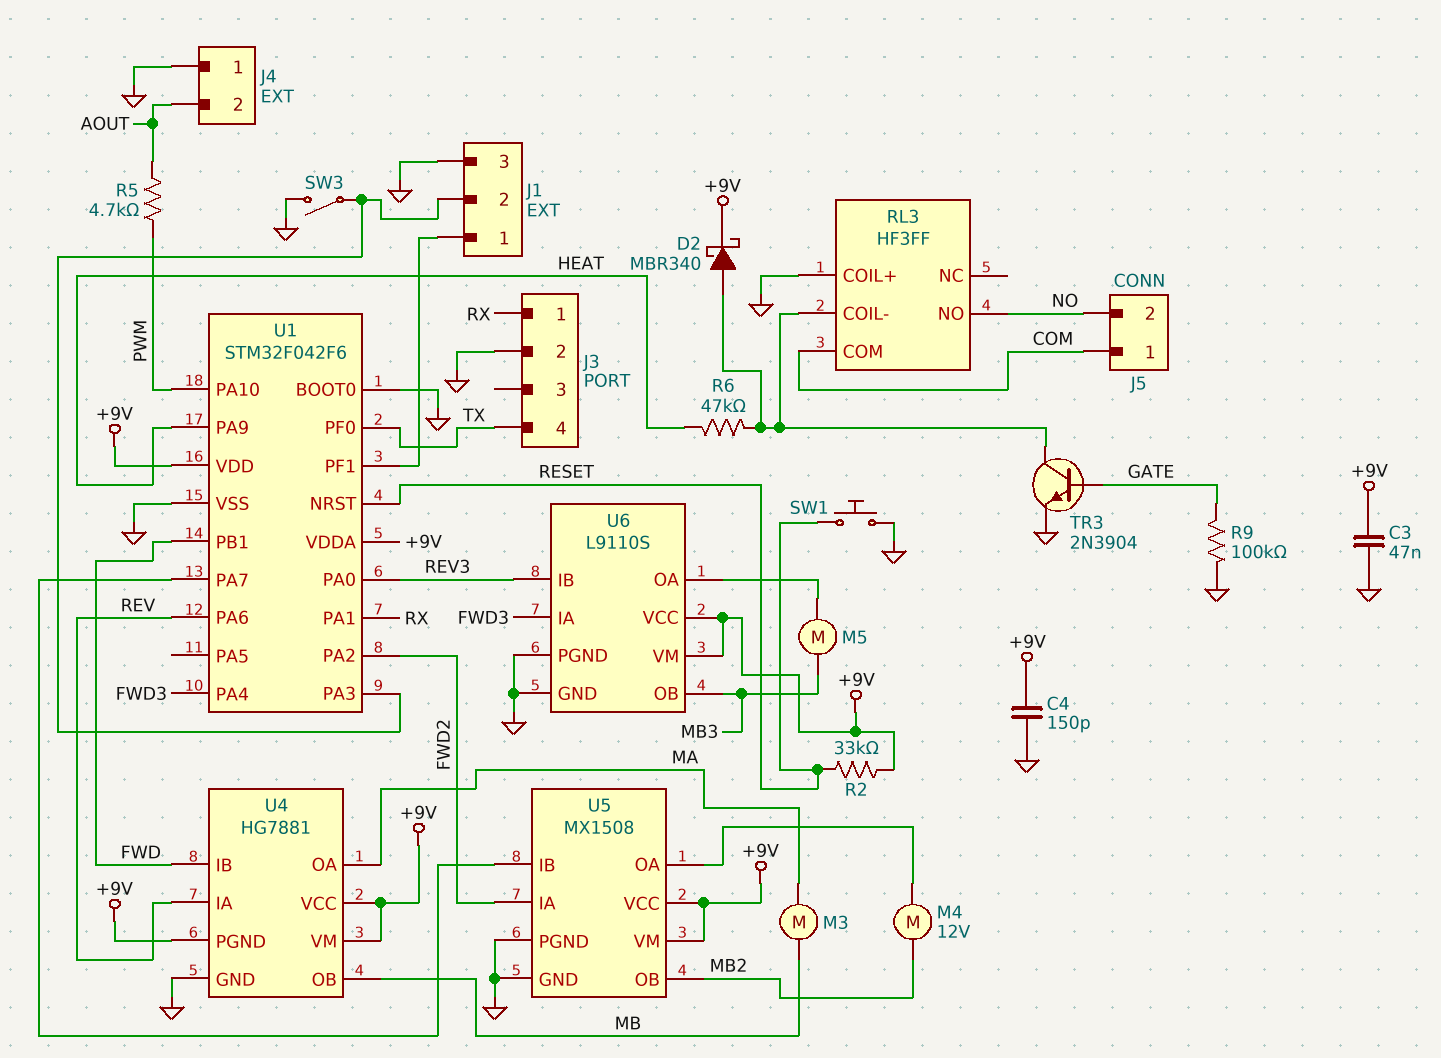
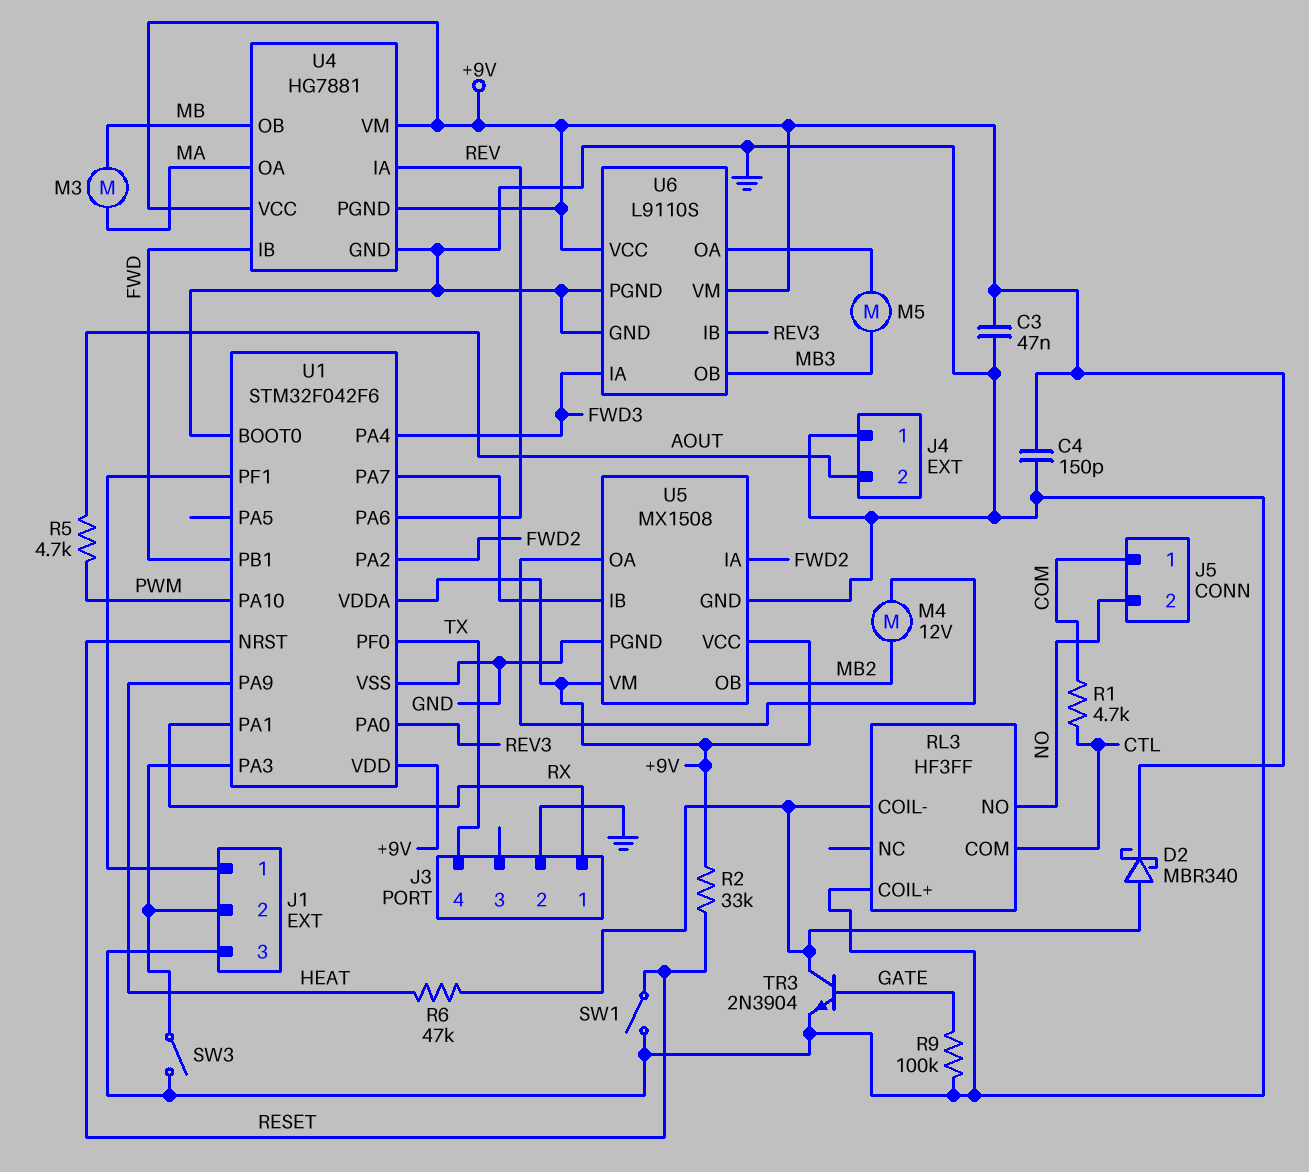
R1: none -> 4.7k (COM, CTL)
RL3 pin COM: COM -> CTL
SW1: button (GND, RESET) -> switch (GND, RESET)

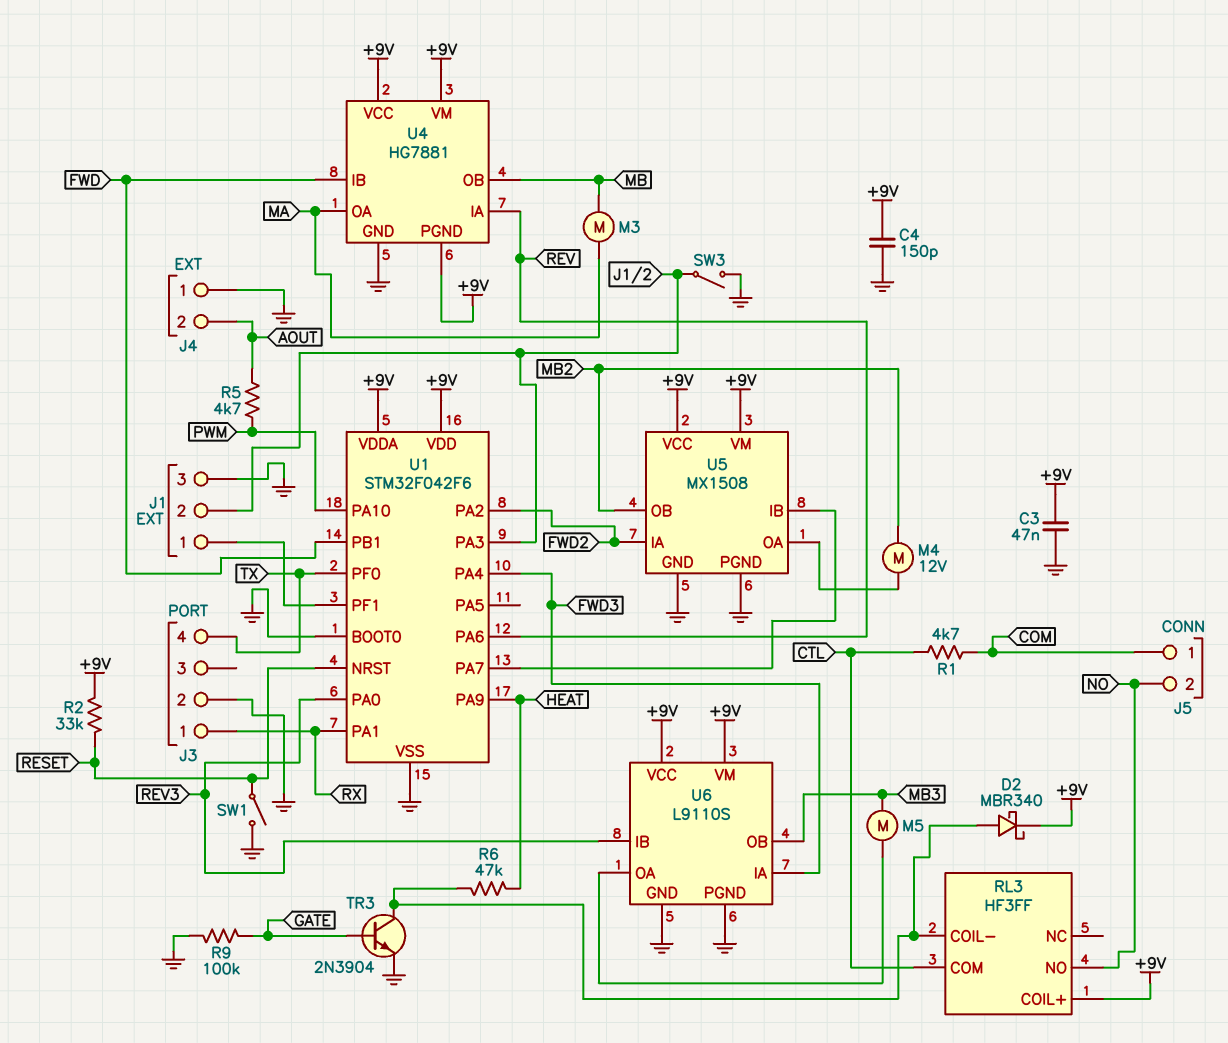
RL3 pin COIL+: GND -> +9V

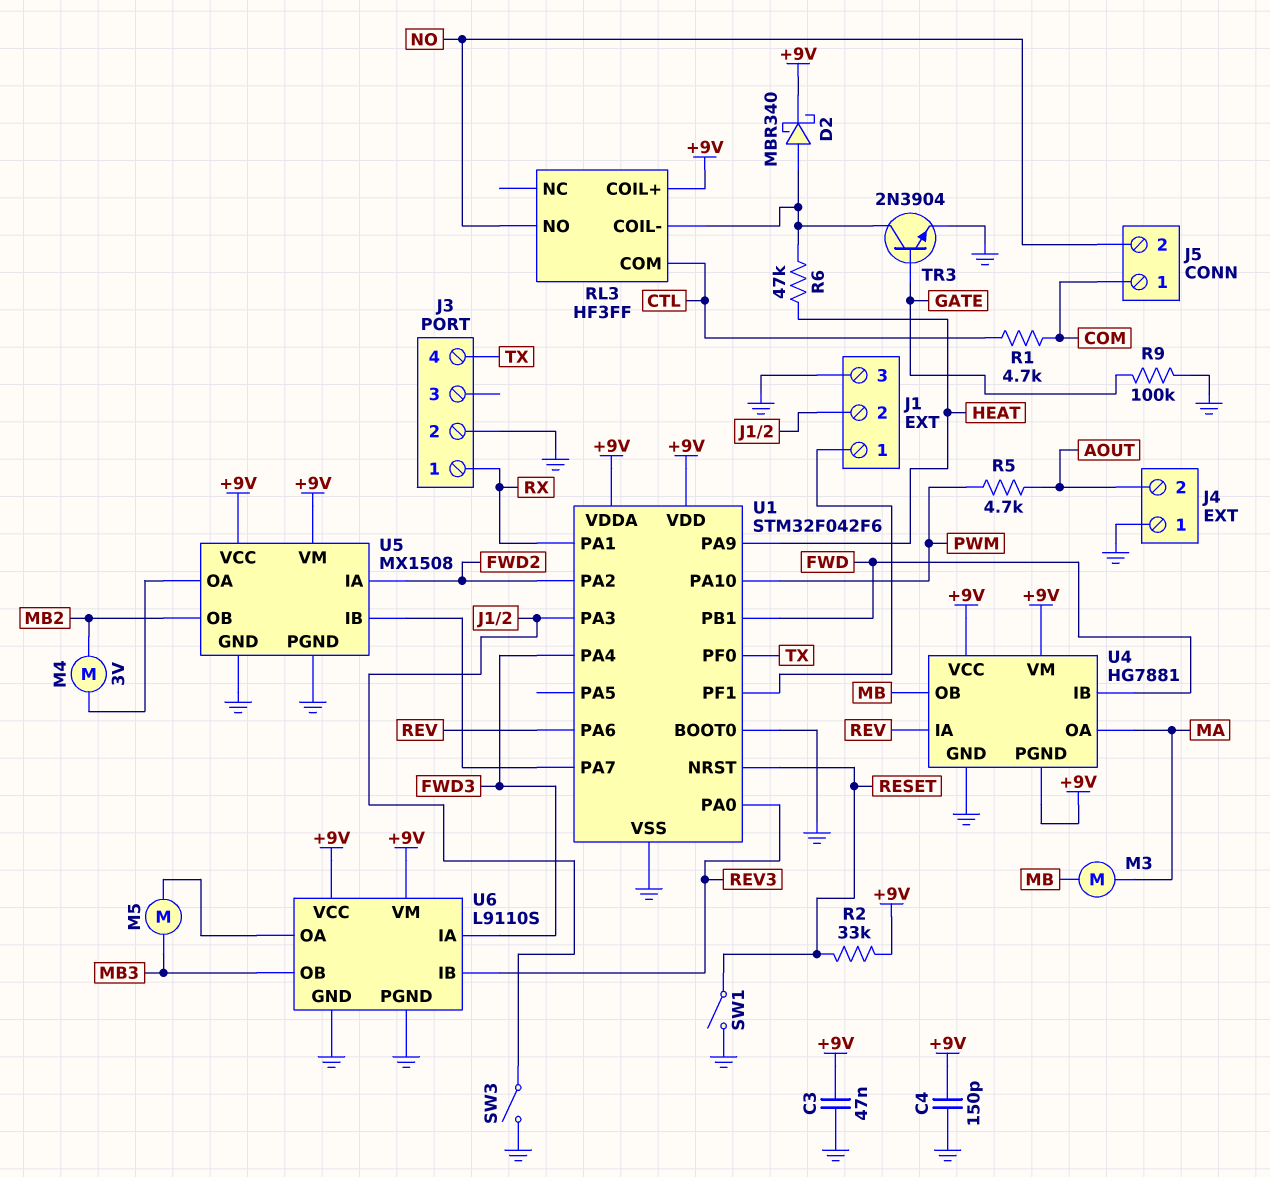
M4: motor 12V (MB2, U5/OA) -> motor 3V (MB2, U5/OA)

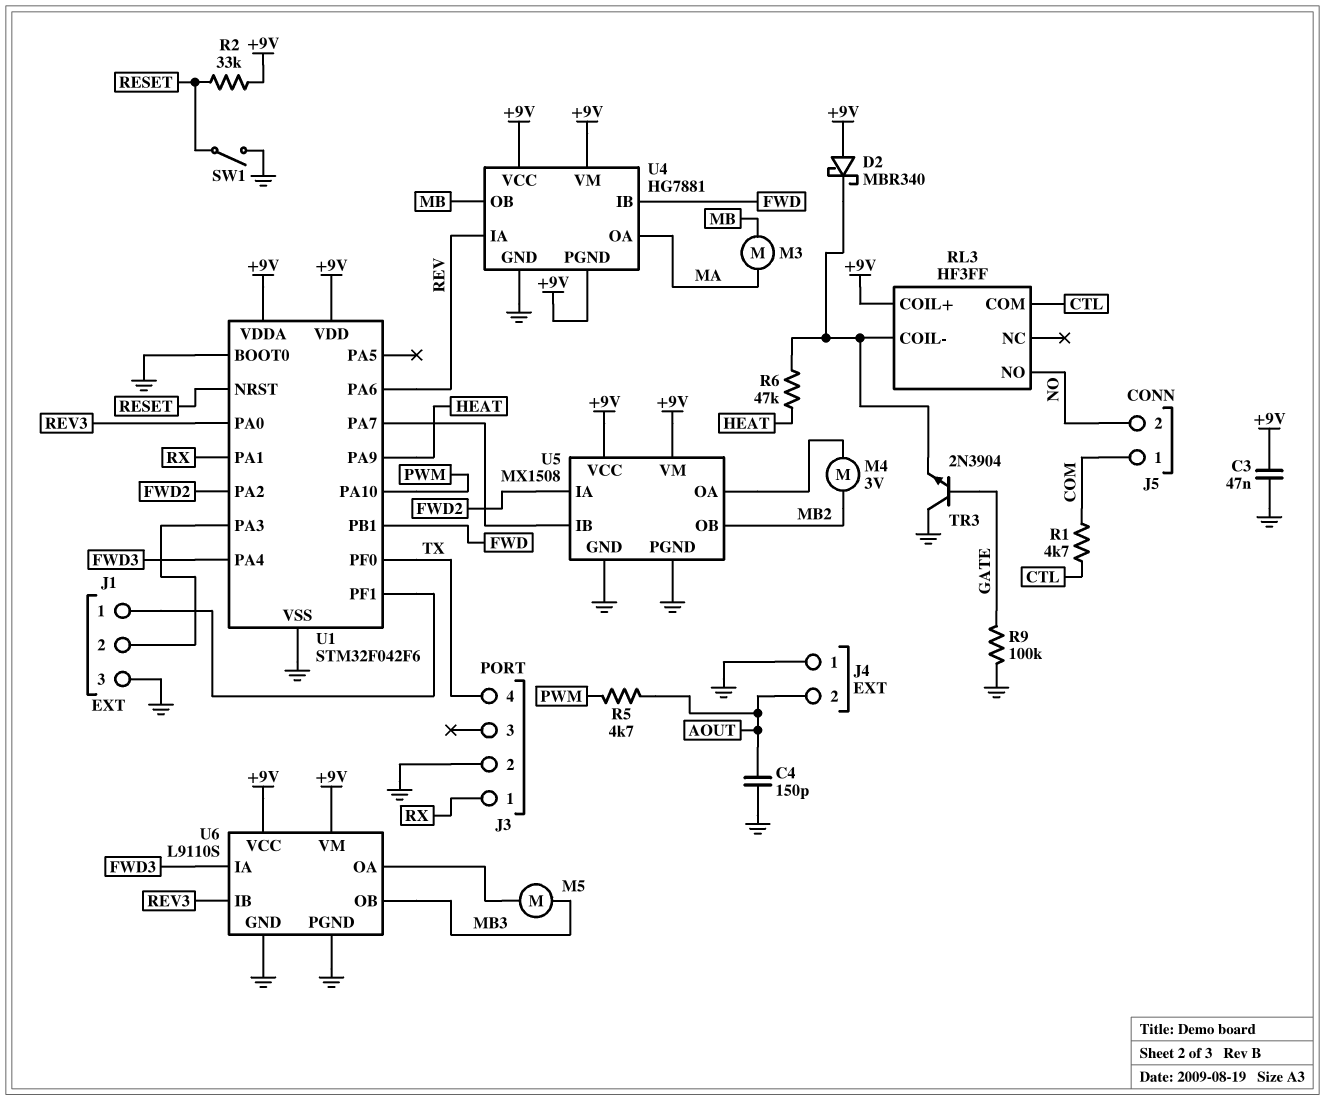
C4: 150pF (+9V, GND) -> 150pF (AOUT, GND)
D2: schottky MBR340 (A RL3/COIL-, K +9V) -> schottky MBR340 (A +9V, K RL3/COIL-)
SW3: switch (GND, J1/2) -> none
TR3: NPN 2N3904 (B GATE, C RL3/COIL-, E GND) -> NPN 2N3904 (B GATE, C GND, E RL3/COIL-)

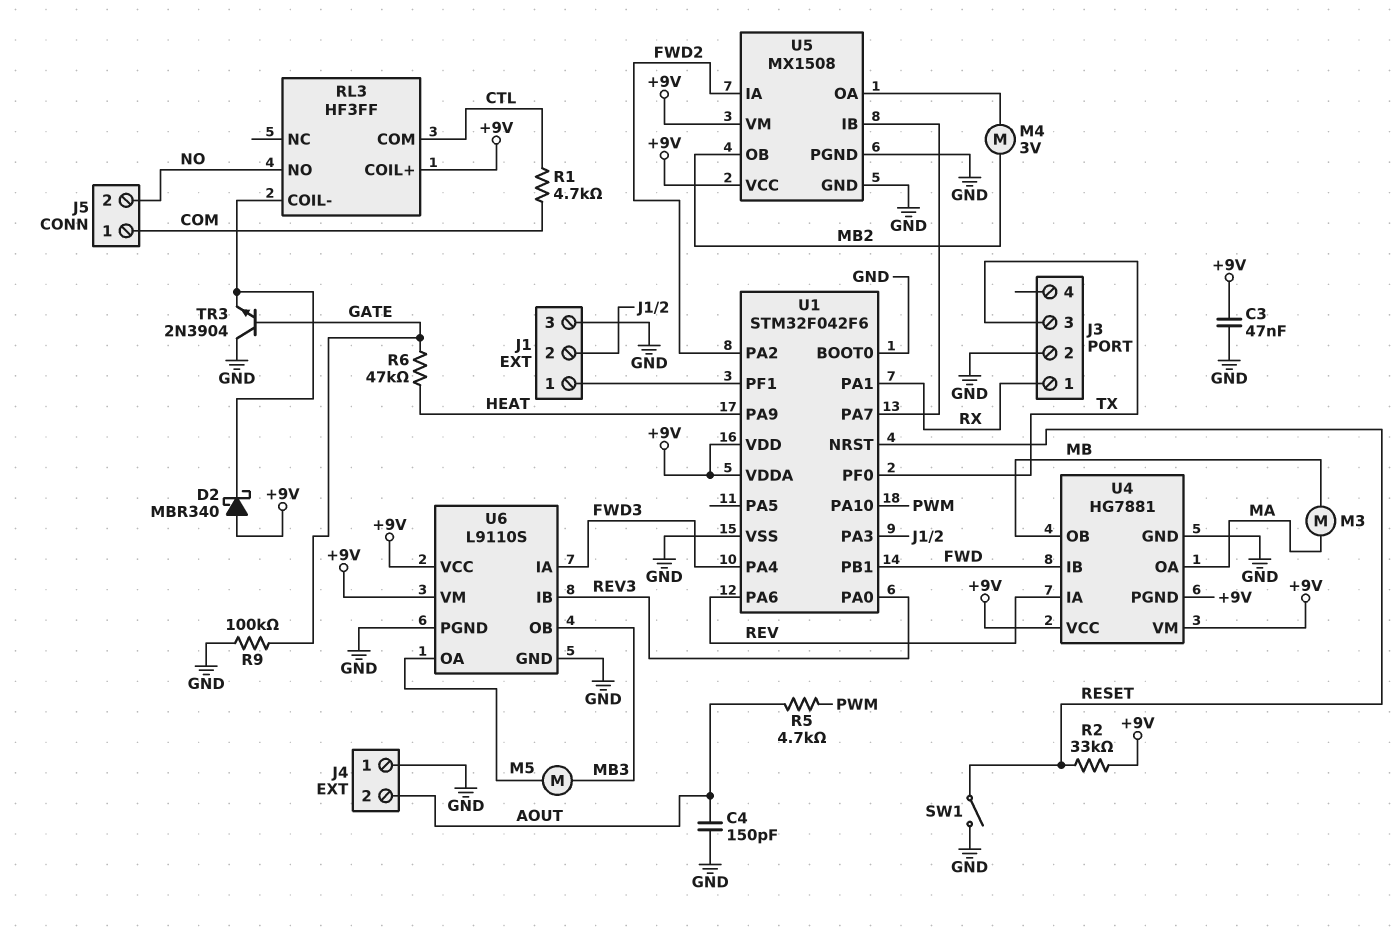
J3 pin 3: none -> TX
J3 pin 4: TX -> none
R6: 47k (HEAT, RL3/COIL-) -> 47k (GATE, HEAT)

